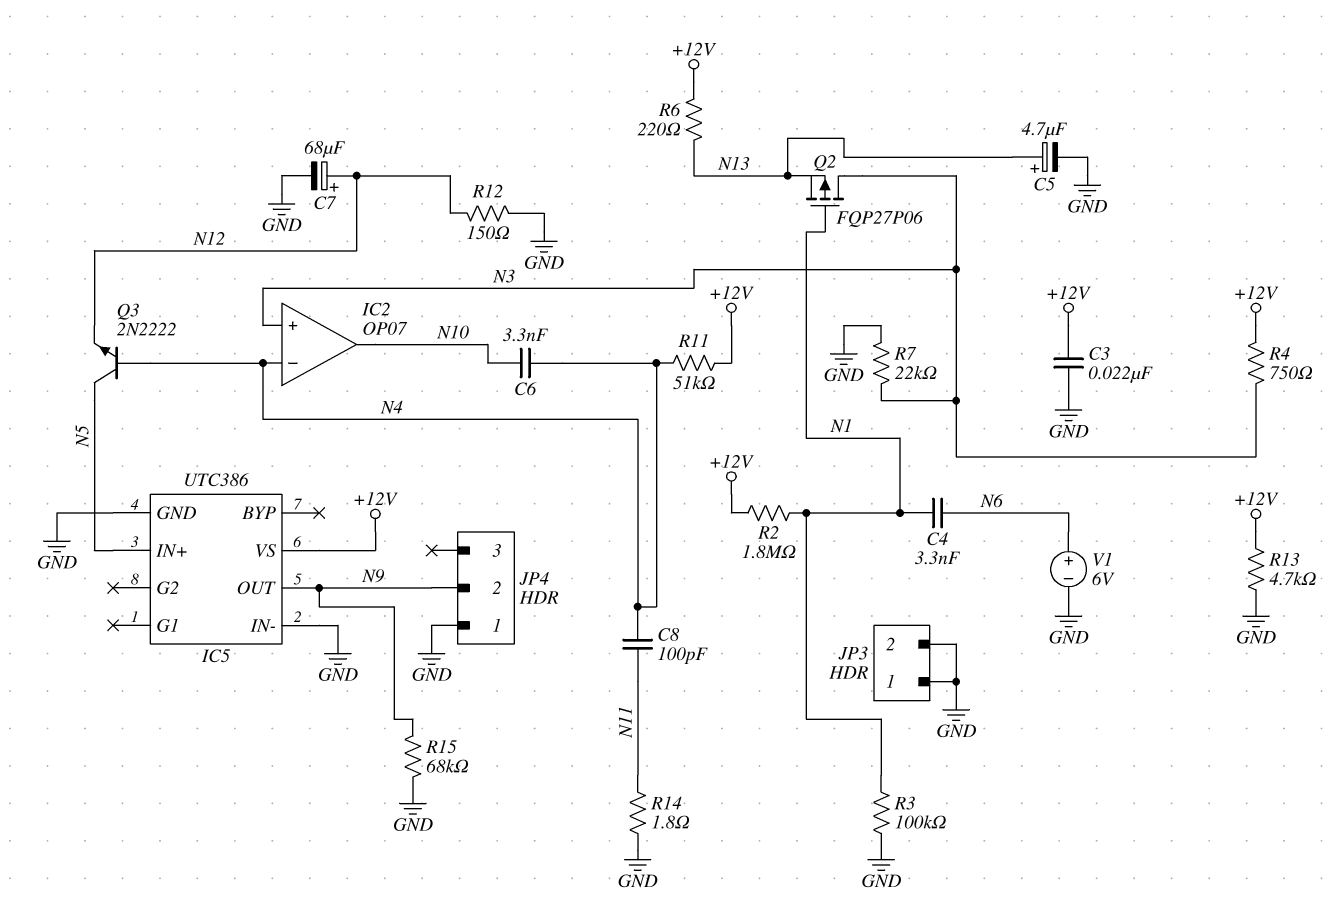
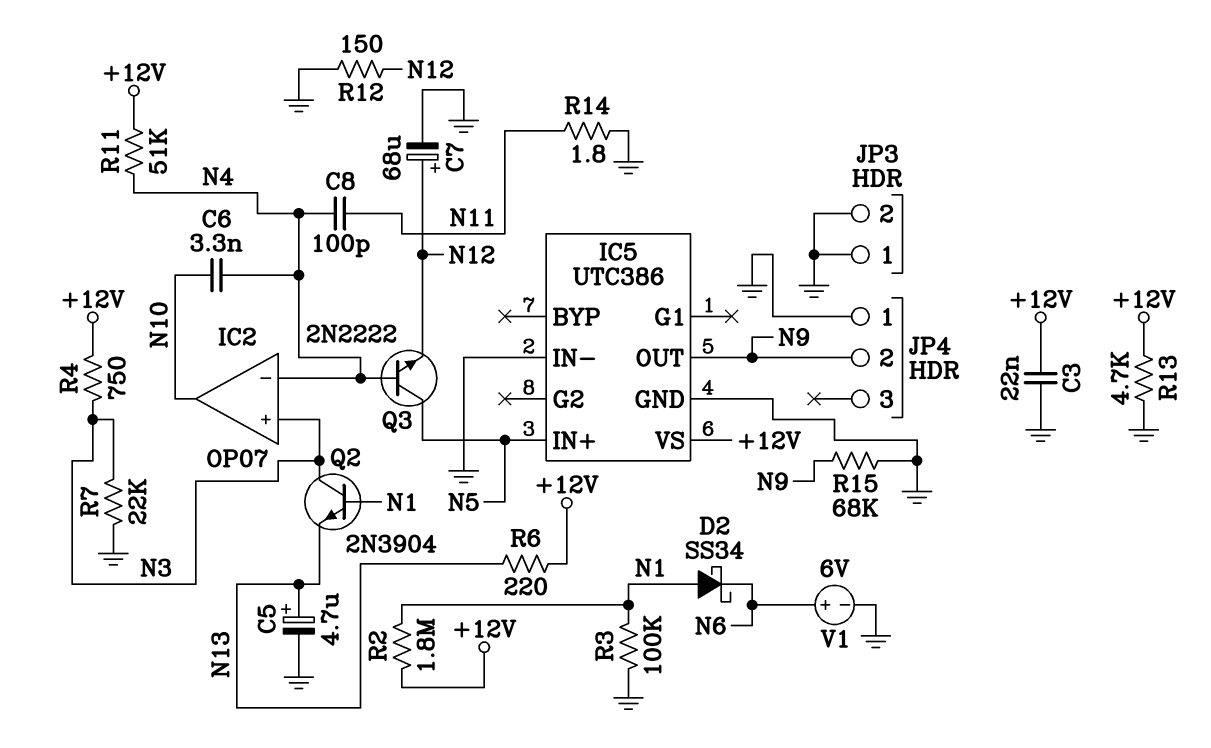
C4: 3.3nF (N1, N6) -> none
D2: none -> schottky SS34 (A N1, K N6)
Q2: PMOS FQP27P06 (G N1, D N3, S N13) -> NPN 2N3904 (B N1, C N3, E N13)

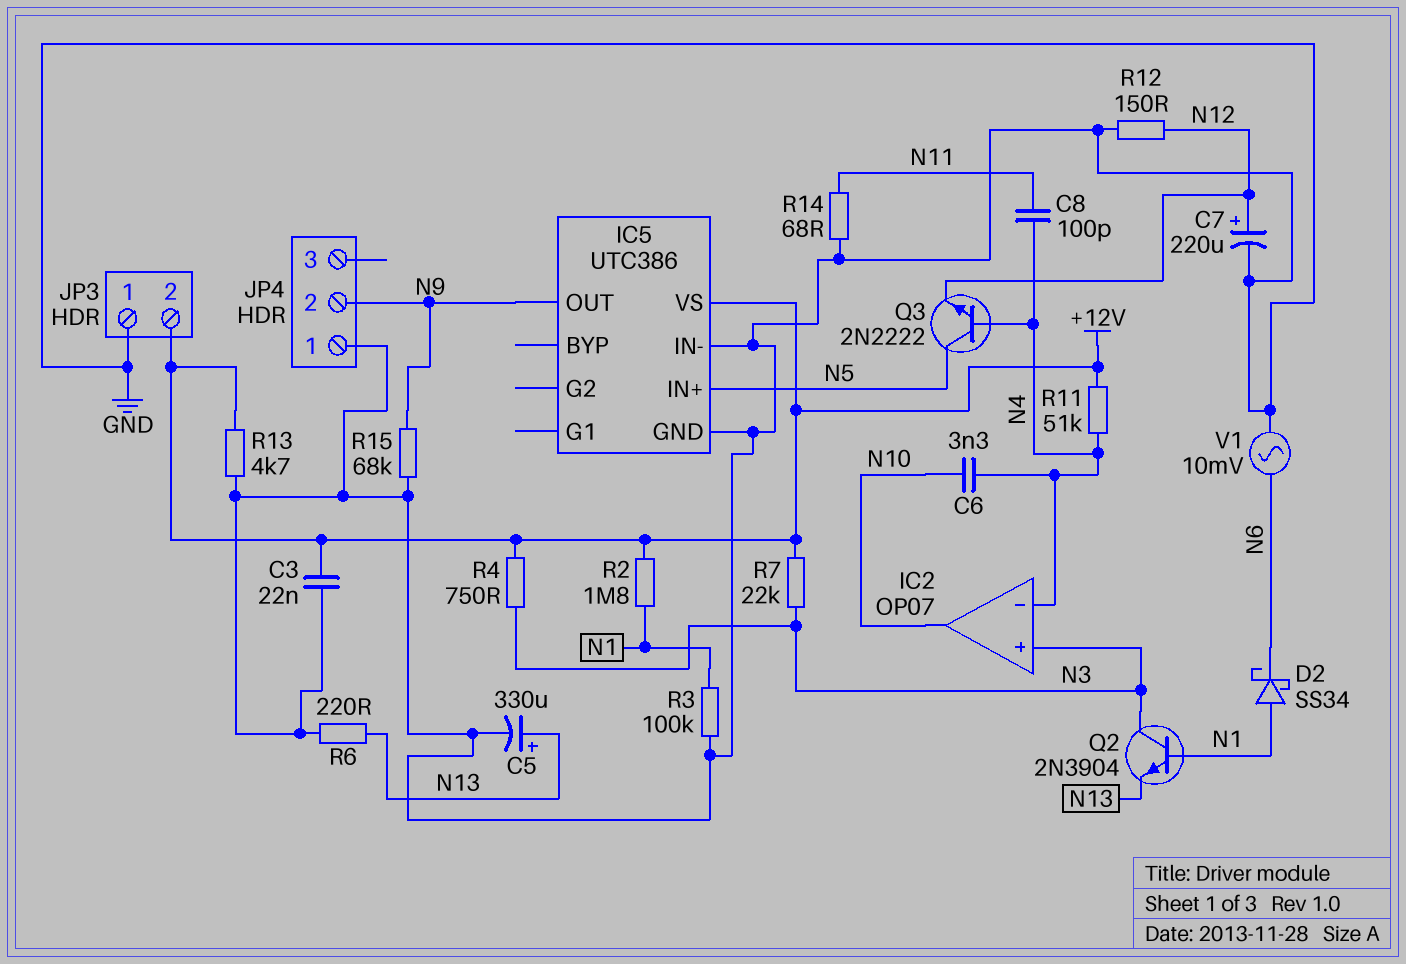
C5: 4.7uF (plus N13, minus GND) -> 330uF (plus N13, minus GND)
C7: 68uF (plus N12, minus GND) -> 220uF (plus N12, minus GND)
JP3 pin 2: GND -> +12V
R6: 220 (+12V, N13) -> 220 (GND, N13)
R7: 22k (GND, N3) -> 22k (+12V, N3)
R14: 1.8 (GND, N11) -> 68 (GND, N11)
V1: 6V (plus N6, minus GND) -> AC 10mV (GND, N6)

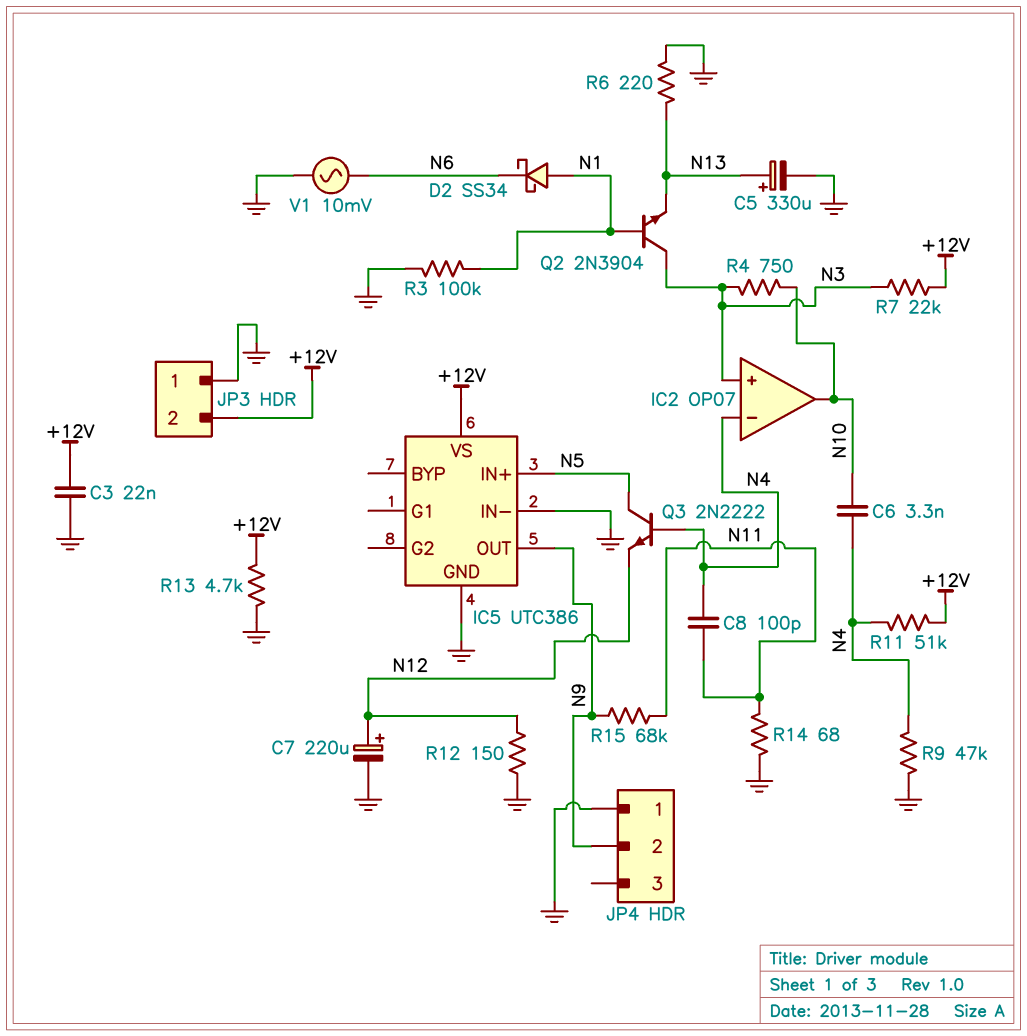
R2: 1.8M (+12V, N1) -> none
R4: 750 (+12V, N3) -> 750 (N3, N10)
R9: none -> 47k (GND, N4)
R15: 68k (GND, N9) -> 68k (N9, N11)

